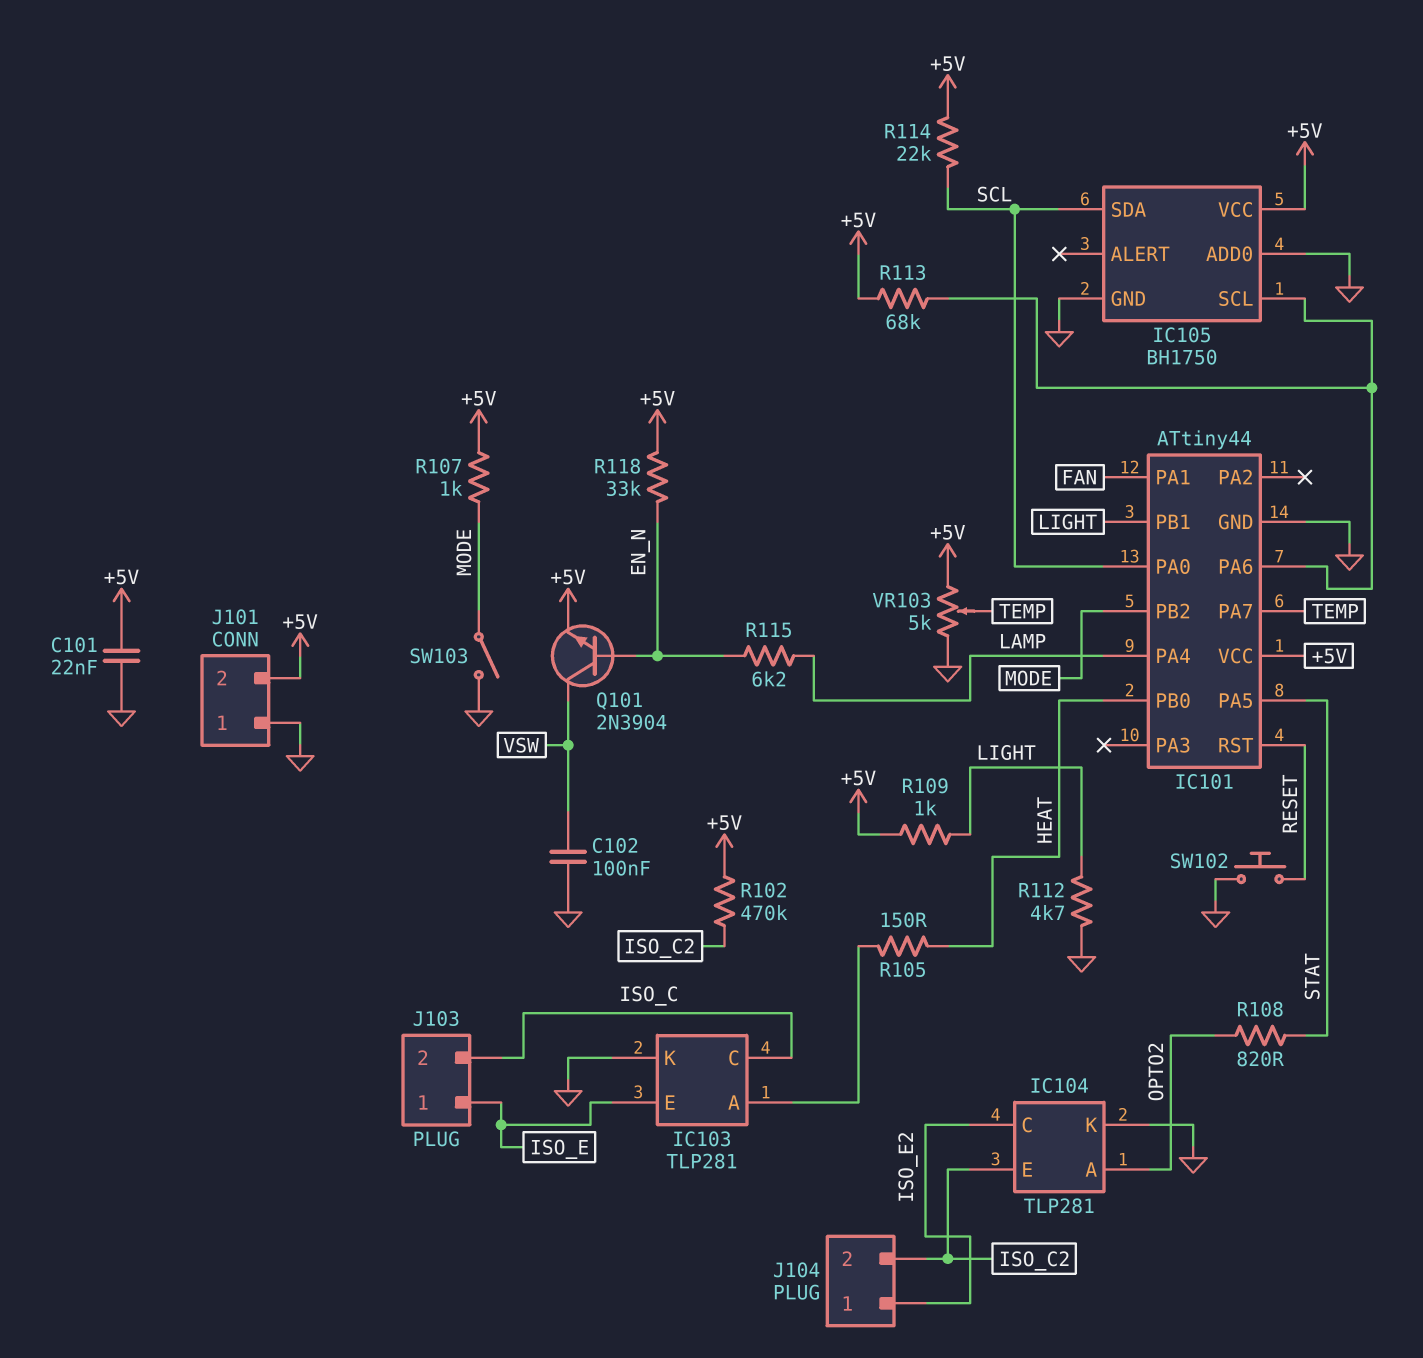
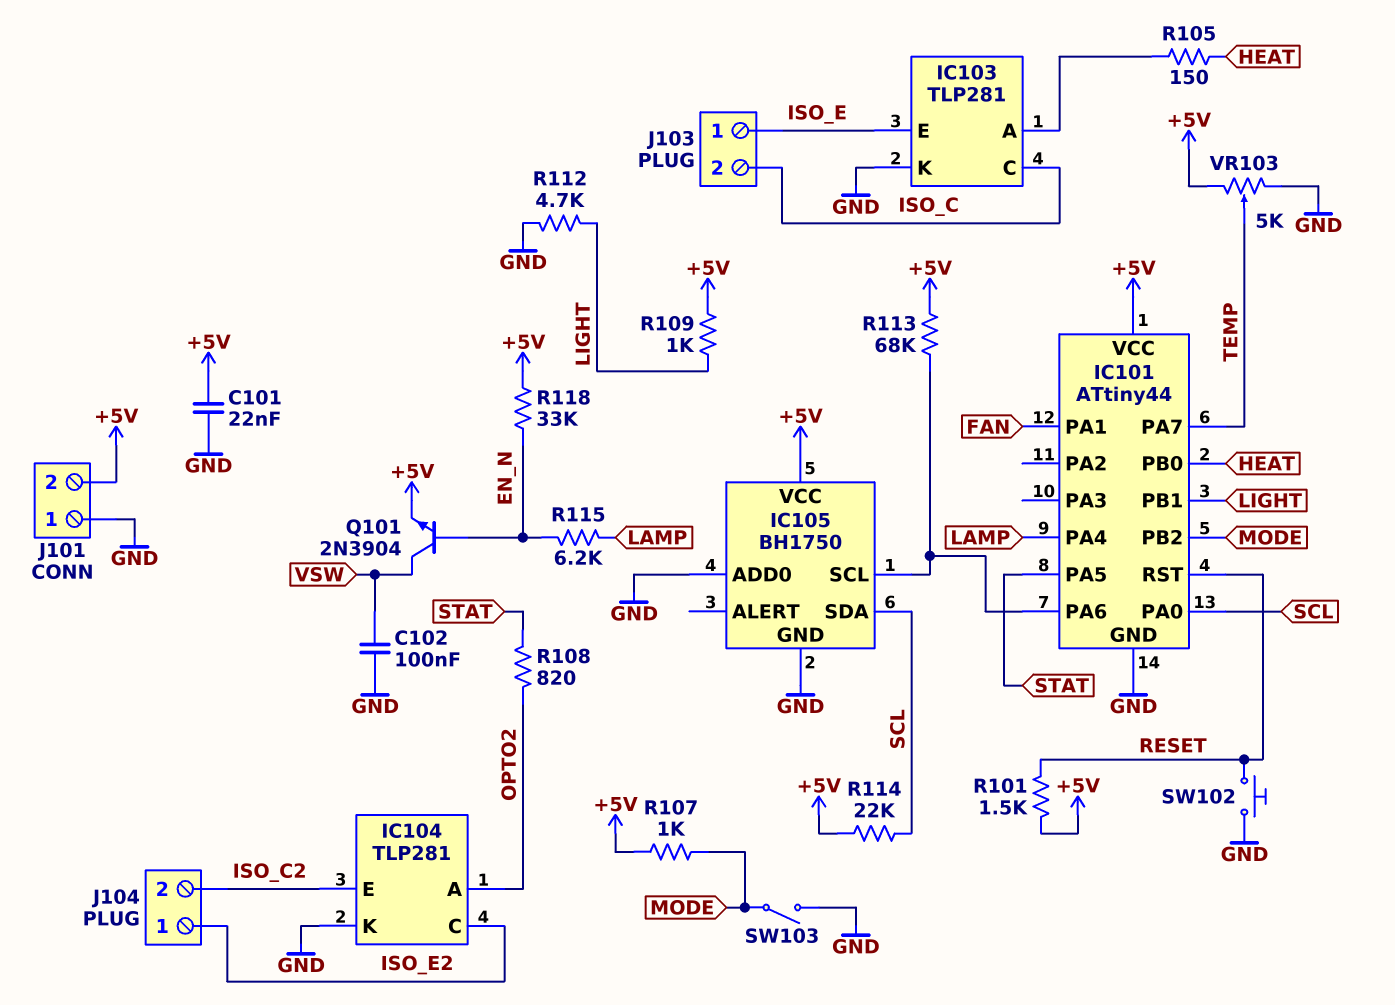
R101: none -> 1.5k (+5V, RESET)
R102: 470k (+5V, ISO_C2) -> none

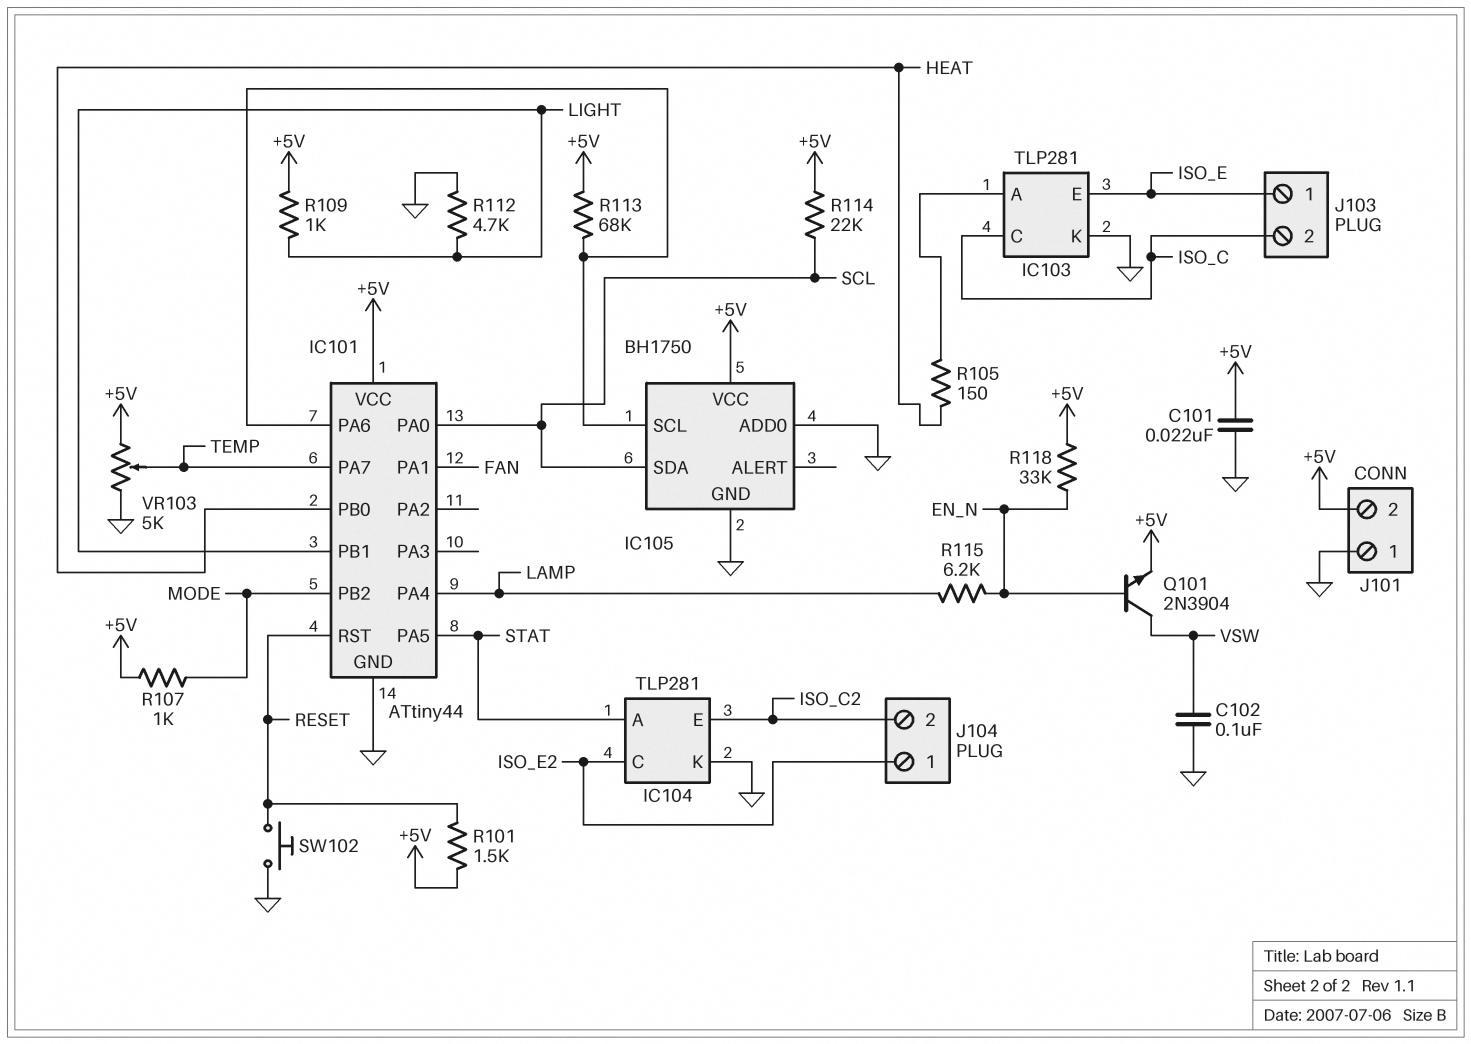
IC104 pin A: OPTO2 -> STAT
R108: 820 (OPTO2, STAT) -> none
SW103: switch (GND, MODE) -> none

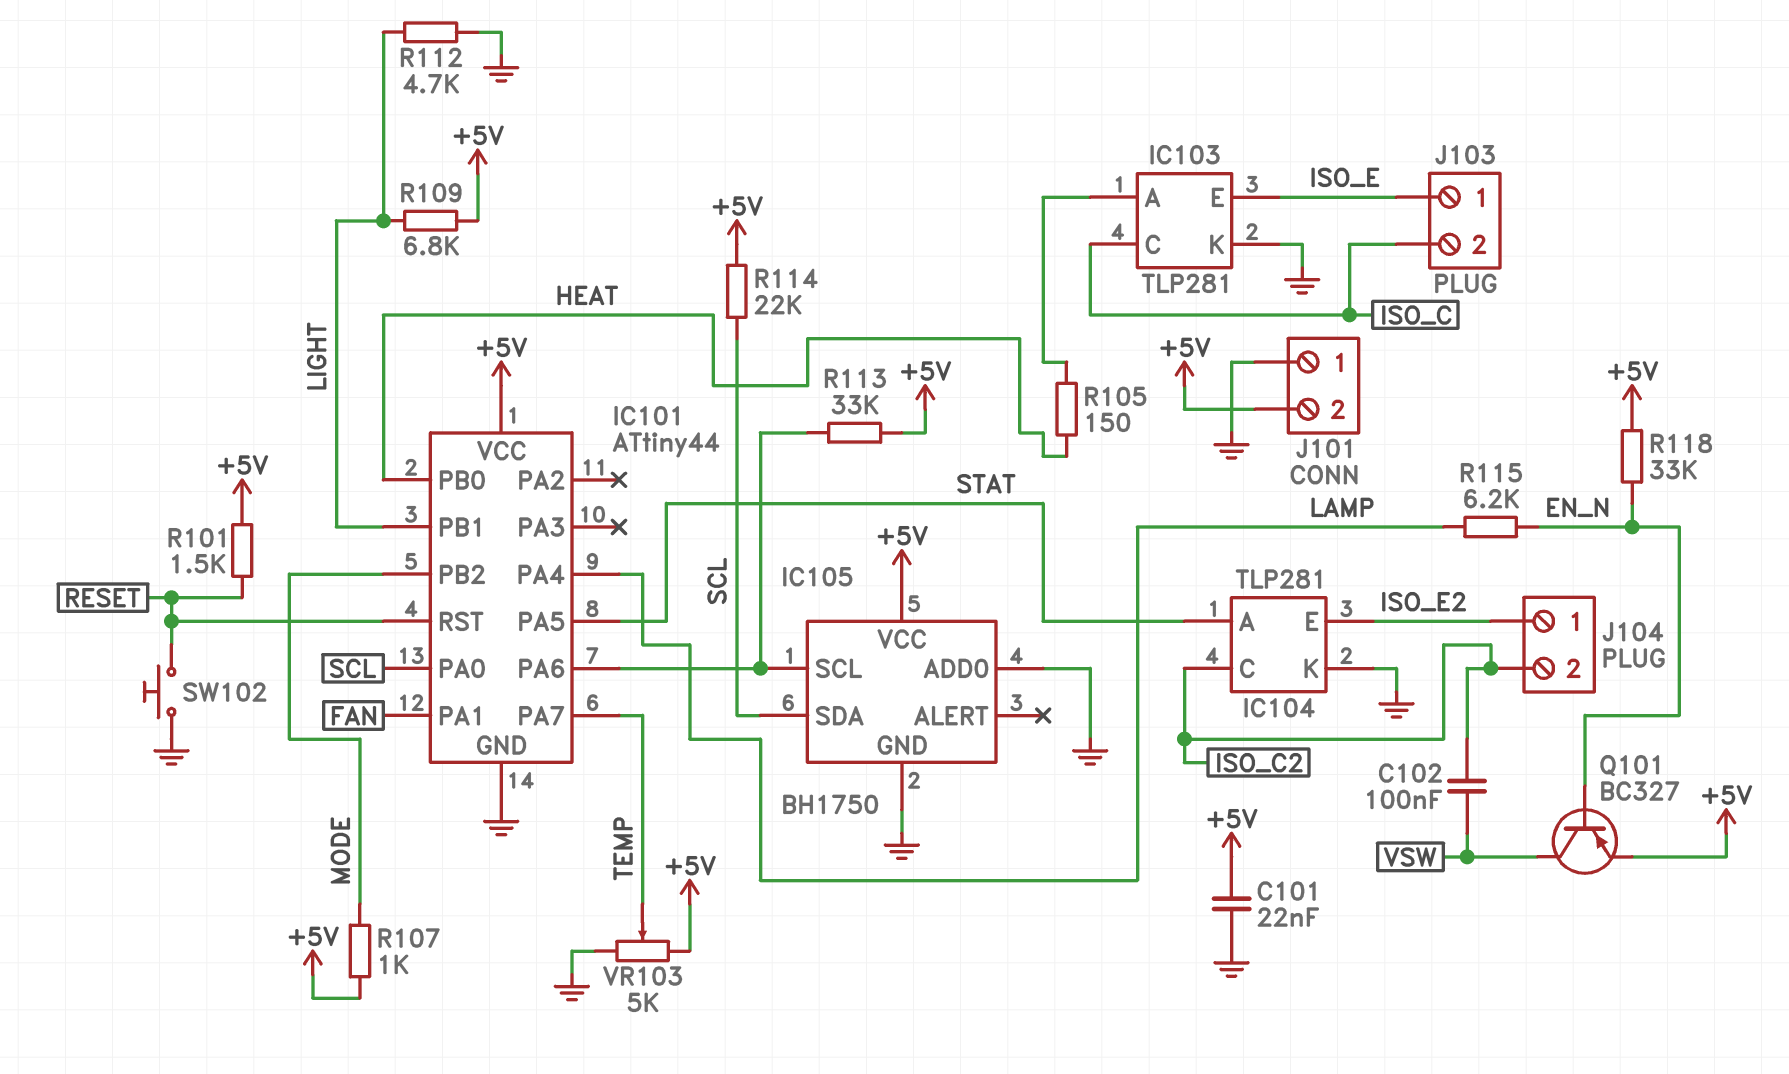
C102: 100nF (GND, VSW) -> 100nF (ISO_C2, VSW)
IC104 pin C: ISO_E2 -> ISO_C2
IC104 pin E: ISO_C2 -> ISO_E2
Q101: NPN 2N3904 (B EN_N, C VSW, E +5V) -> PNP BC327 (B EN_N, C VSW, E +5V)
R109: 1k (+5V, LIGHT) -> 6.8k (+5V, LIGHT)
R113: 68k (+5V, IC101/PA6) -> 33k (+5V, IC101/PA6)

